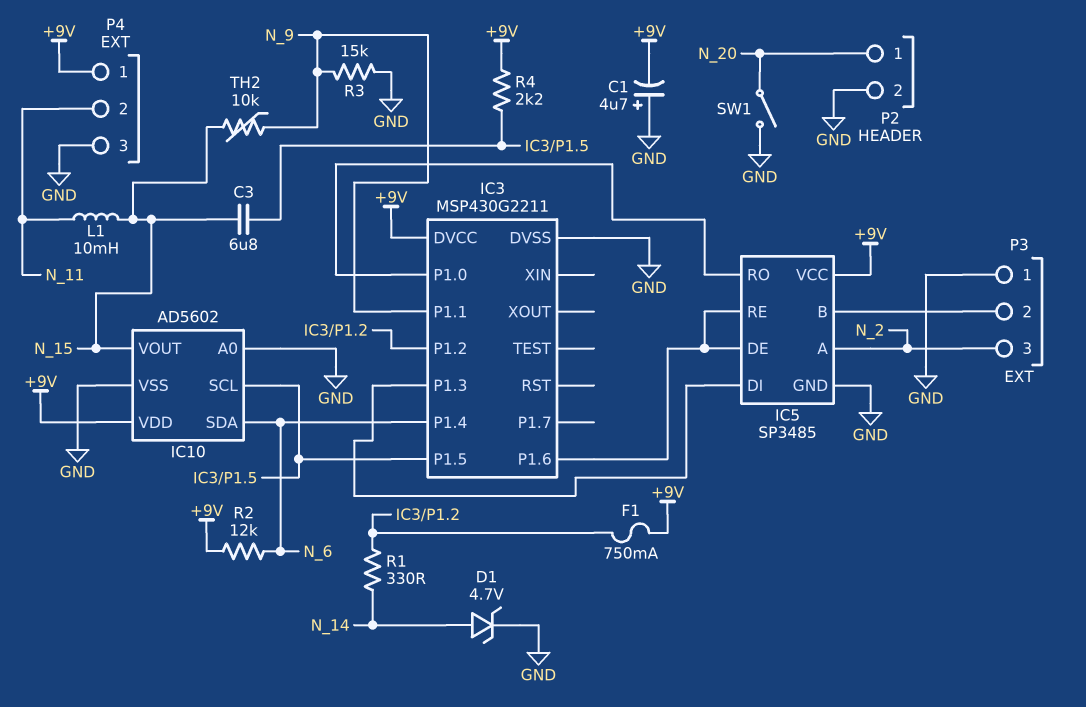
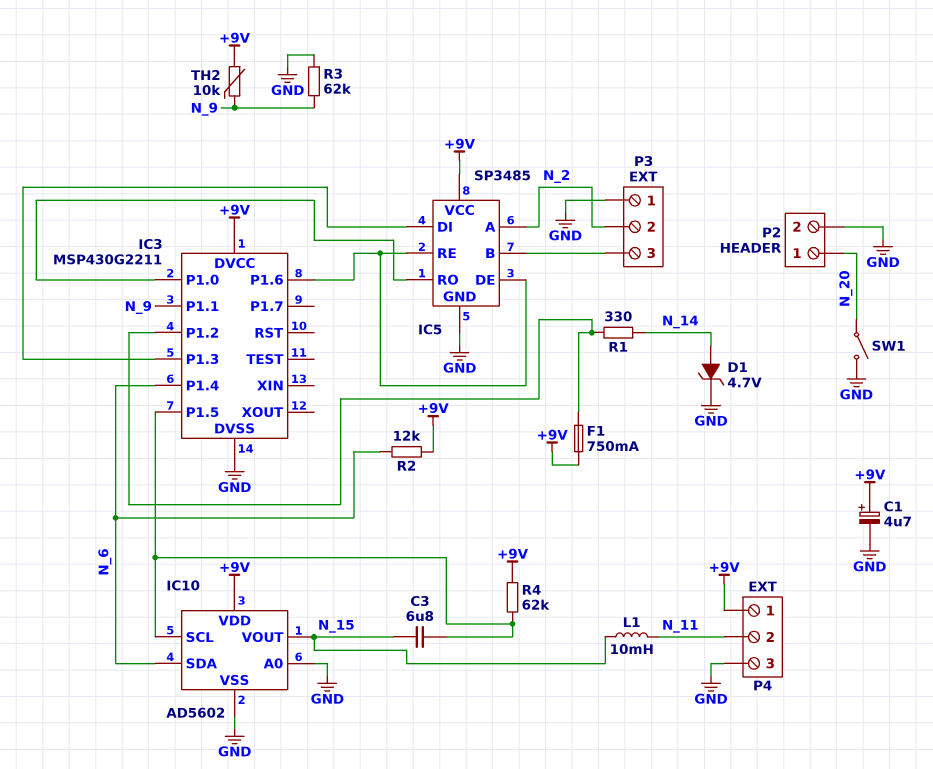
C1: 4.7uF (plus GND, minus +9V) -> 4.7uF (plus +9V, minus GND)
P3 pin 2: IC5/B -> N_2
P3 pin 3: N_2 -> IC5/B
R3: 15k (GND, N_9) -> 62k (GND, N_9)
R4: 2.2k (+9V, IC3/P1.5) -> 62k (+9V, IC3/P1.5)
TH2: 10k (N_9, N_15) -> 10k (+9V, N_9)

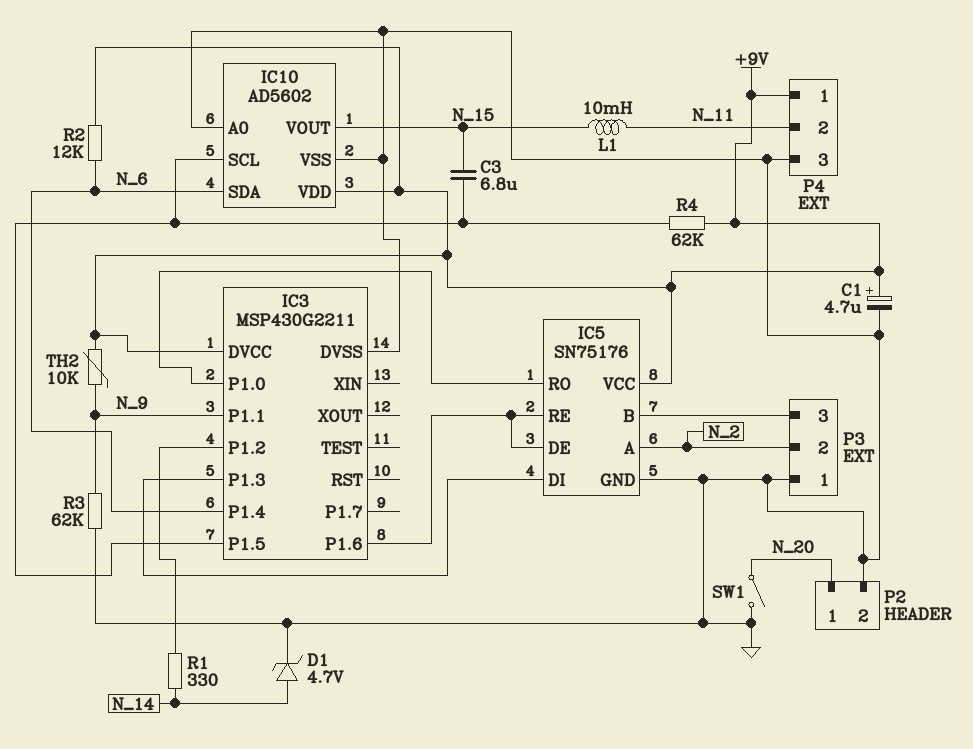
F1: 750mA (+9V, IC3/P1.2) -> none
IC5: SP3485 -> SN75176

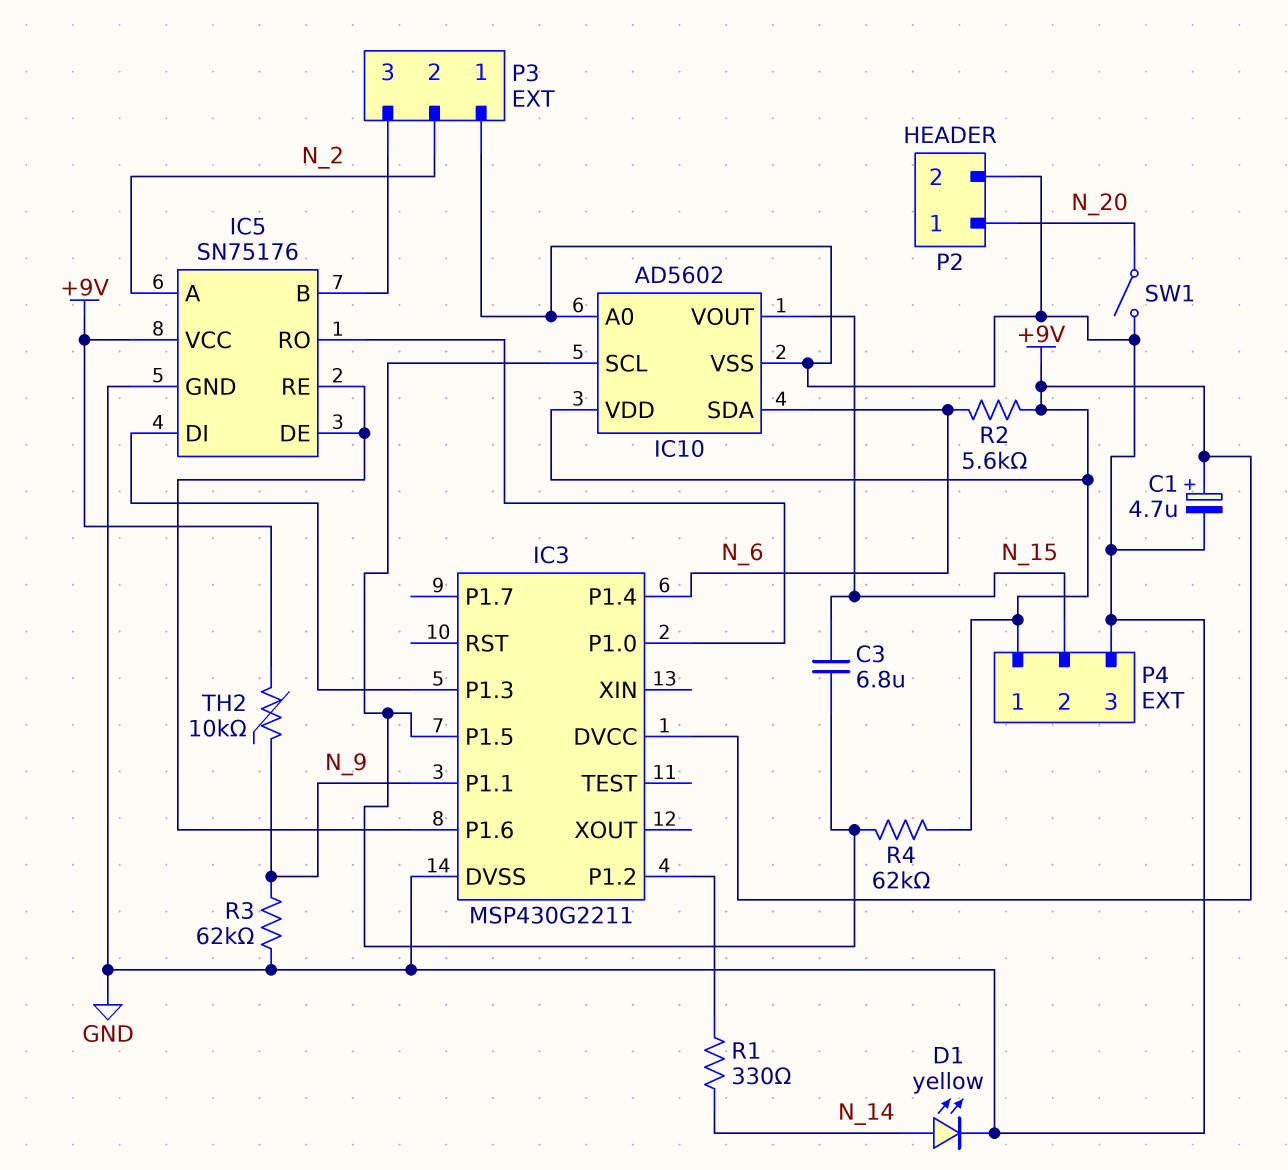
D1: zener 4.7V (A N_14, K GND) -> LED yellow (A N_14, K GND)
L1: 10mH (N_11, N_15) -> none
P4 pin 2: N_11 -> N_15
R2: 12k (+9V, N_6) -> 5.6k (+9V, N_6)

